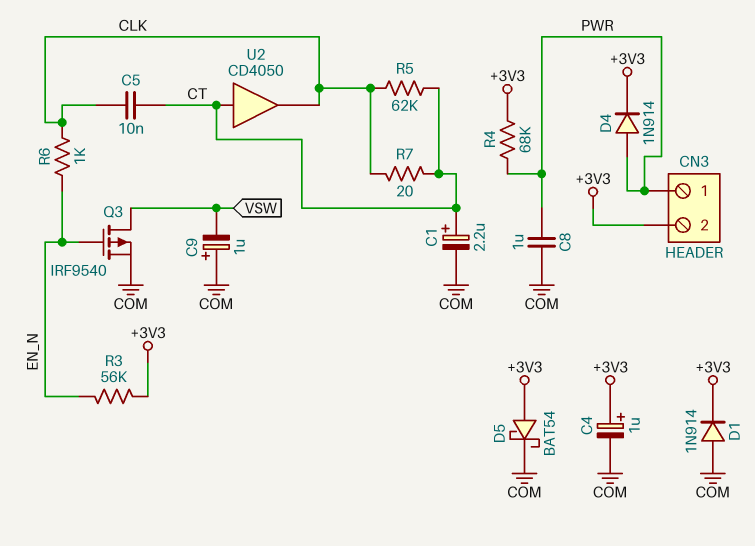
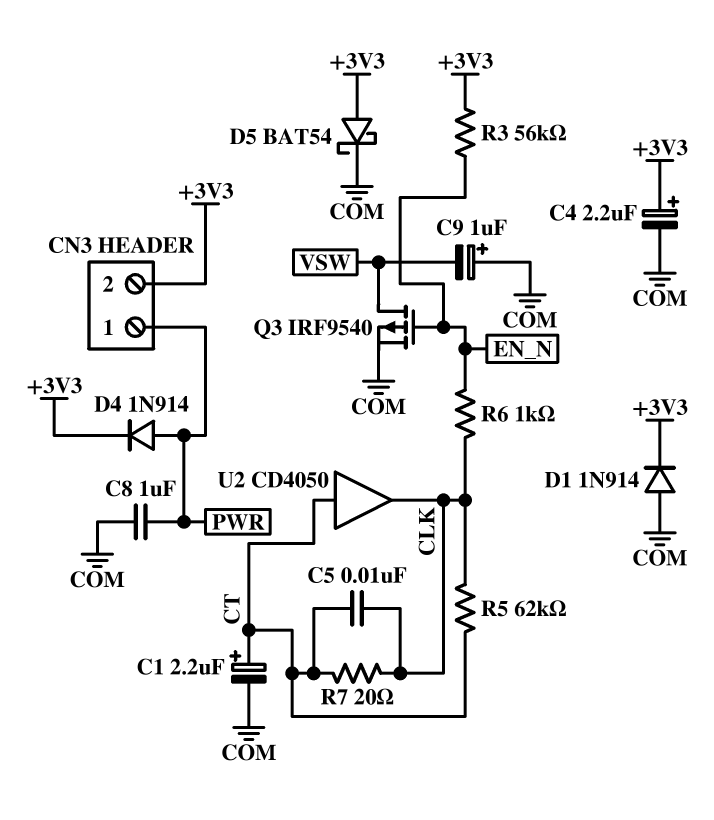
C4: 1uF (plus +3V3, minus COM) -> 2.2uF (plus +3V3, minus COM)
R4: 68k (+3V3, PWR) -> none

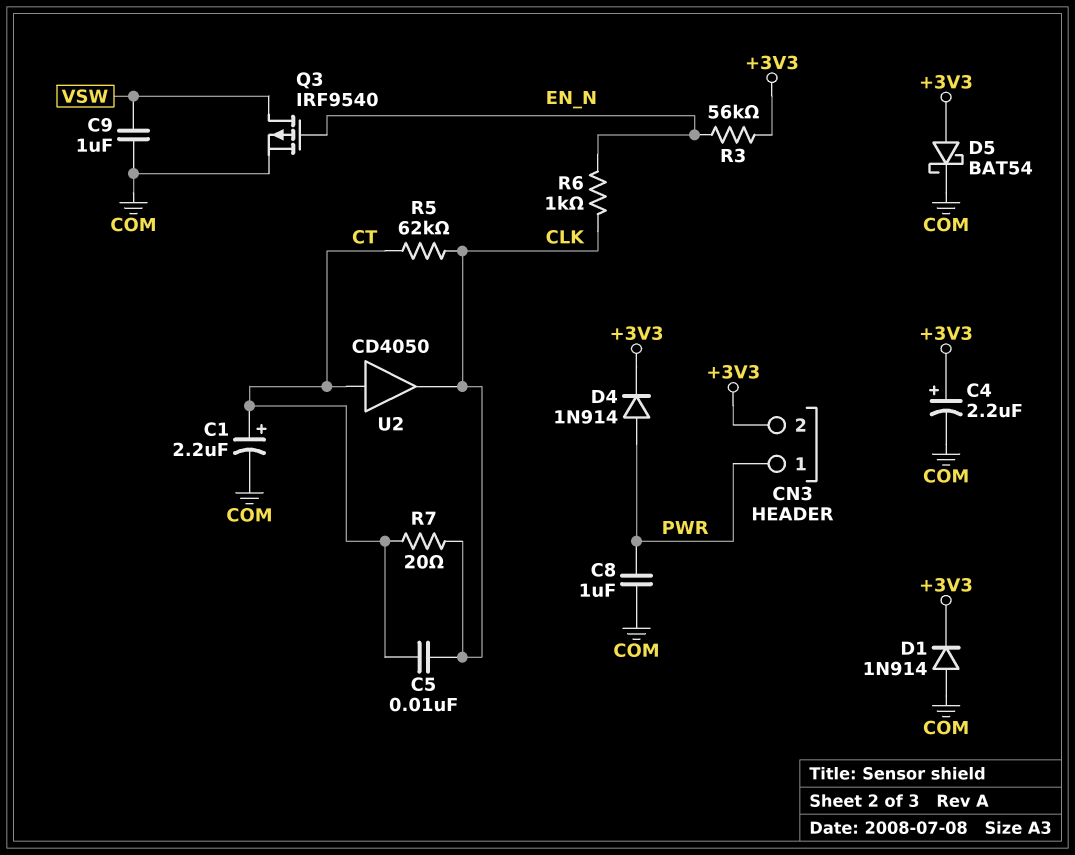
C9: 1uF (plus COM, minus VSW) -> 1uF (COM, VSW)

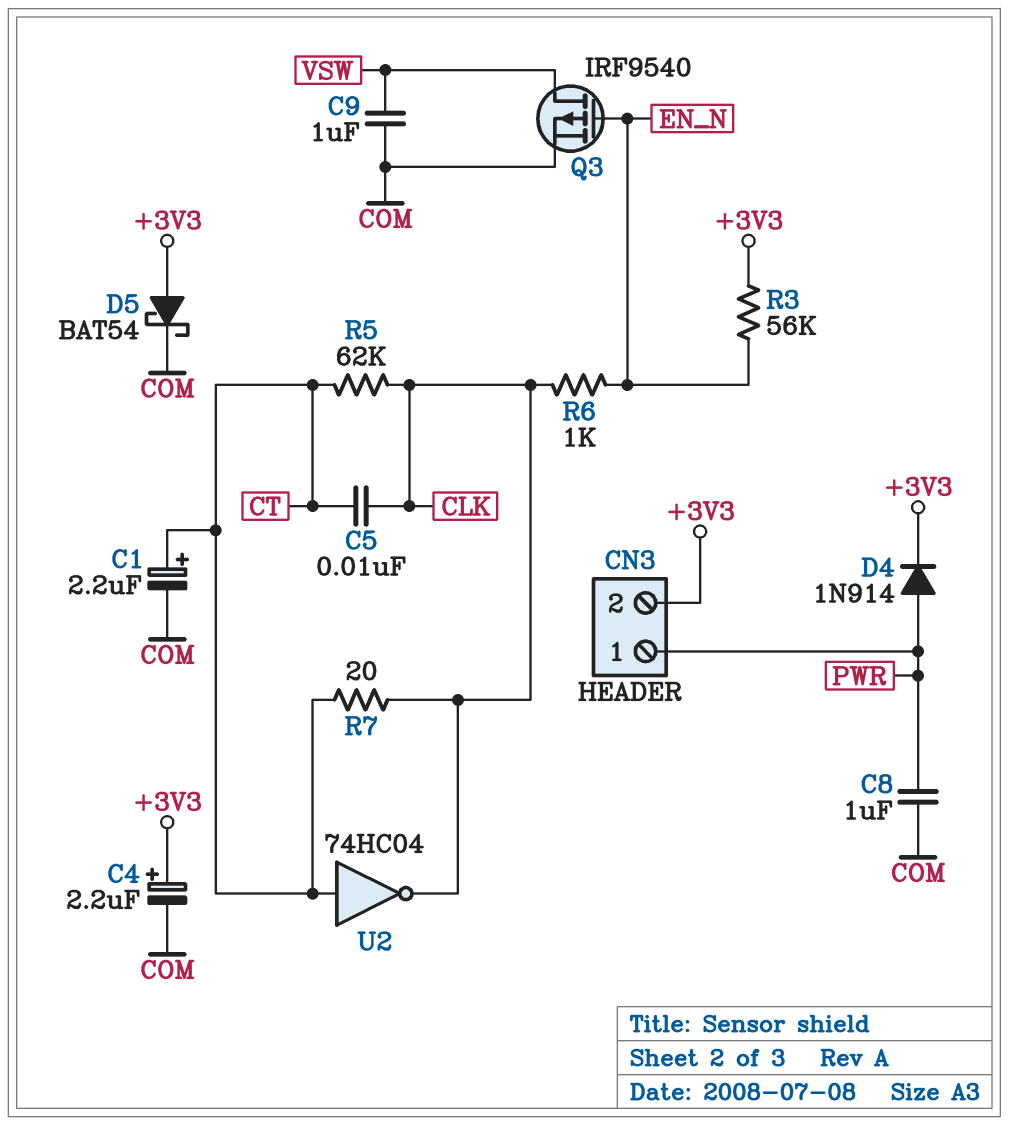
D1: diode 1N914 (A COM, K +3V3) -> none
U2: buffer CD4050 (in CT, out CLK) -> NOT 74HC04 (in CT, out CLK)

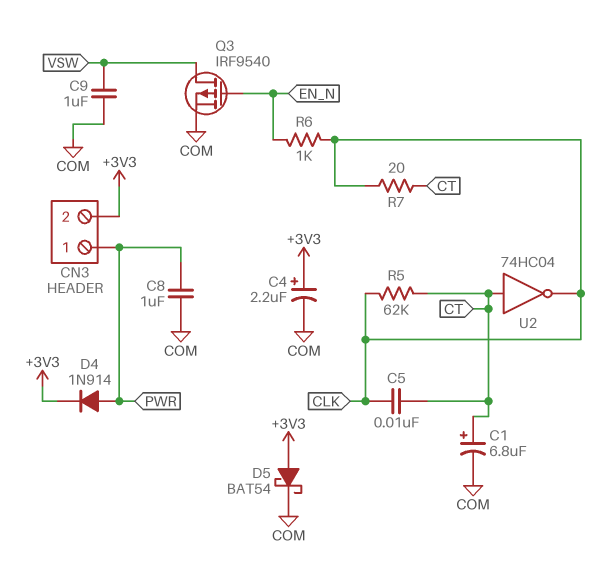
C1: 2.2uF (plus CT, minus COM) -> 6.8uF (plus CT, minus COM)
R3: 56k (+3V3, EN_N) -> none

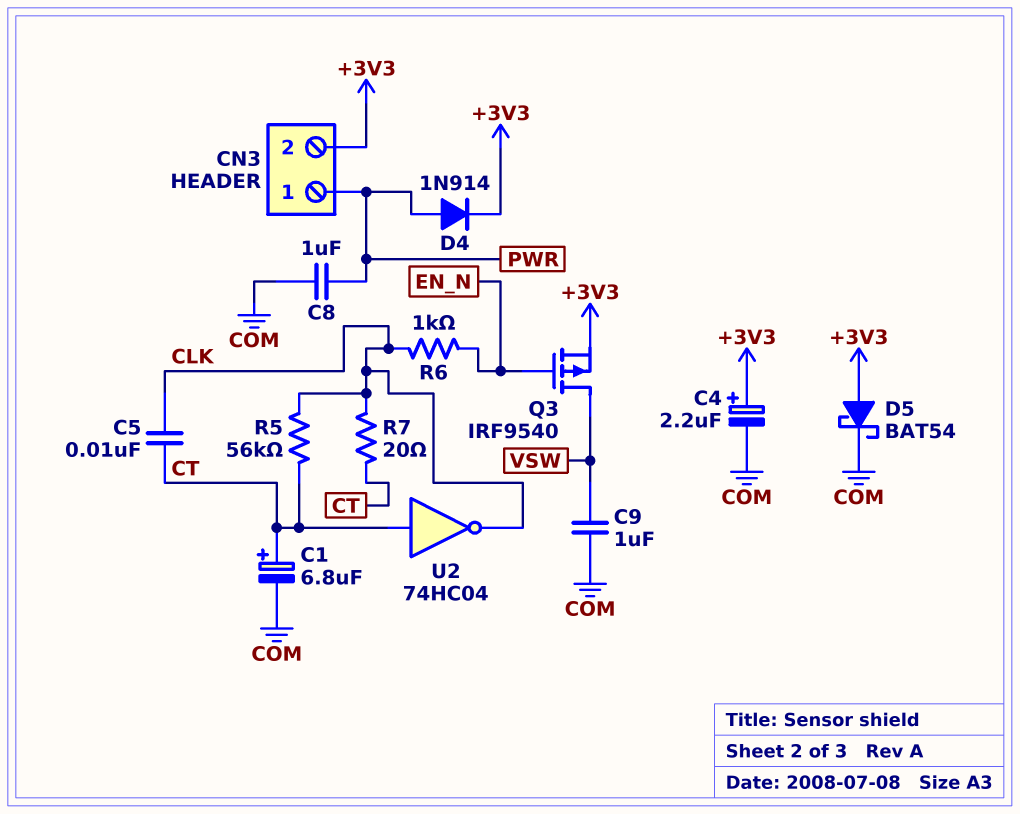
Q3: PMOS IRF9540 (G EN_N, D VSW, S COM) -> PMOS IRF9540 (G EN_N, D VSW, S +3V3)
R5: 62k (CLK, CT) -> 56k (CLK, CT)

